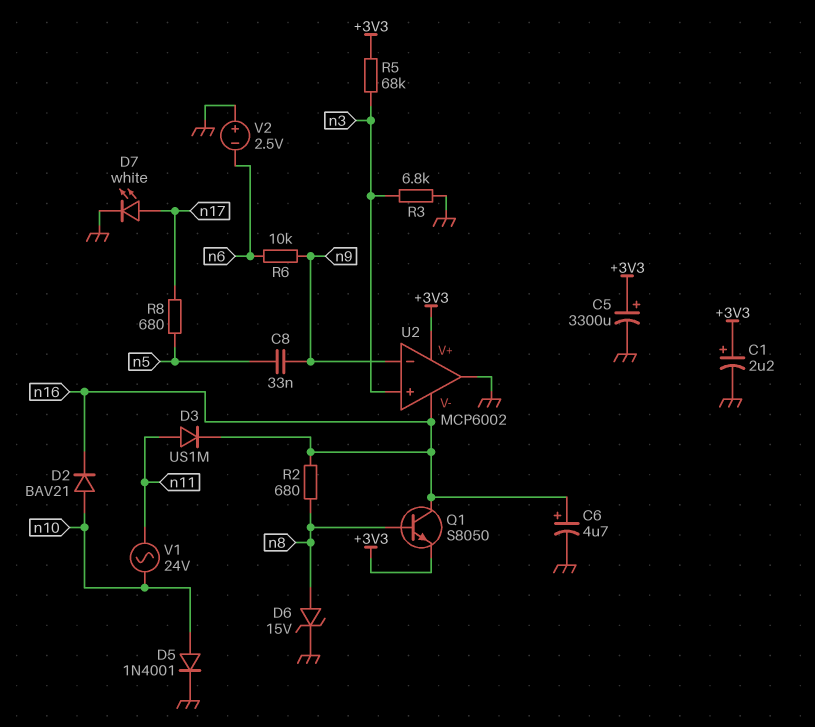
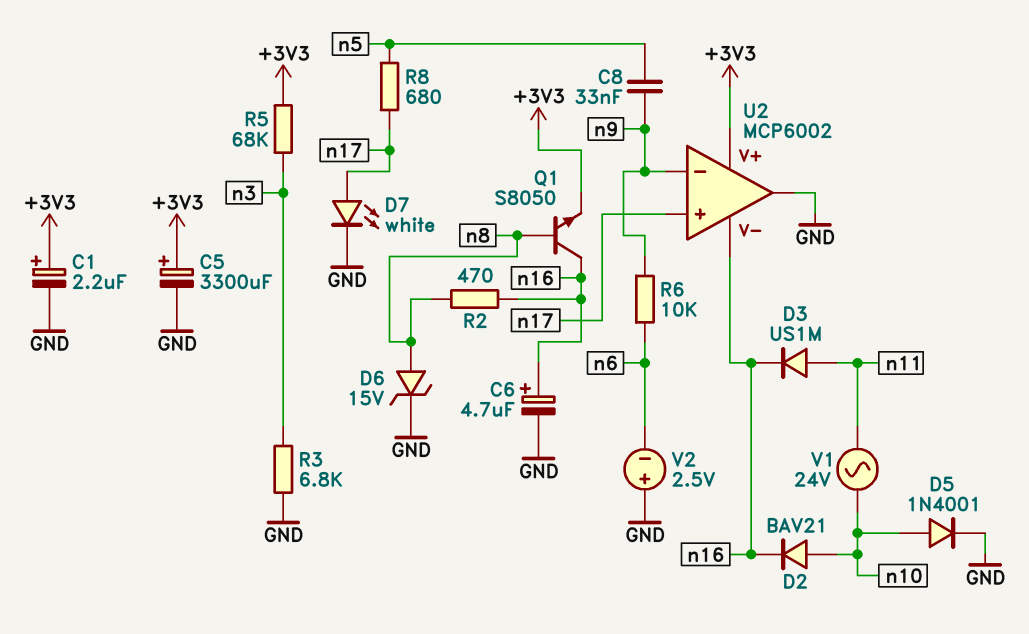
R2: 680 (n8, n16) -> 470 (n8, n16)
U2 pin in+: n3 -> n17

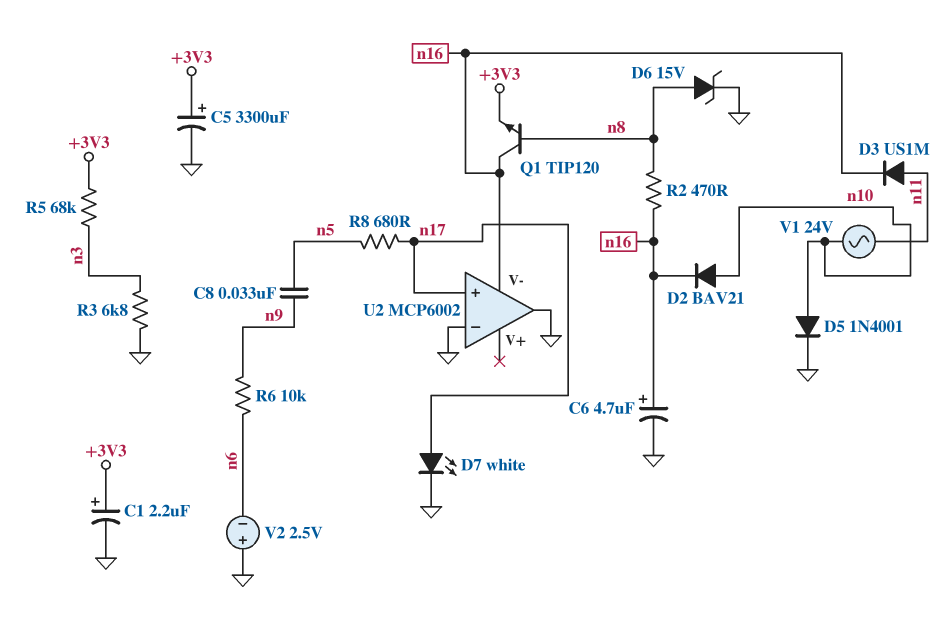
Q1: NPN S8050 (B n8, C n16, E +3V3) -> NPN TIP120 (B n8, C n16, E +3V3)
U2 pin V+: +3V3 -> none
U2 pin in-: n9 -> GND

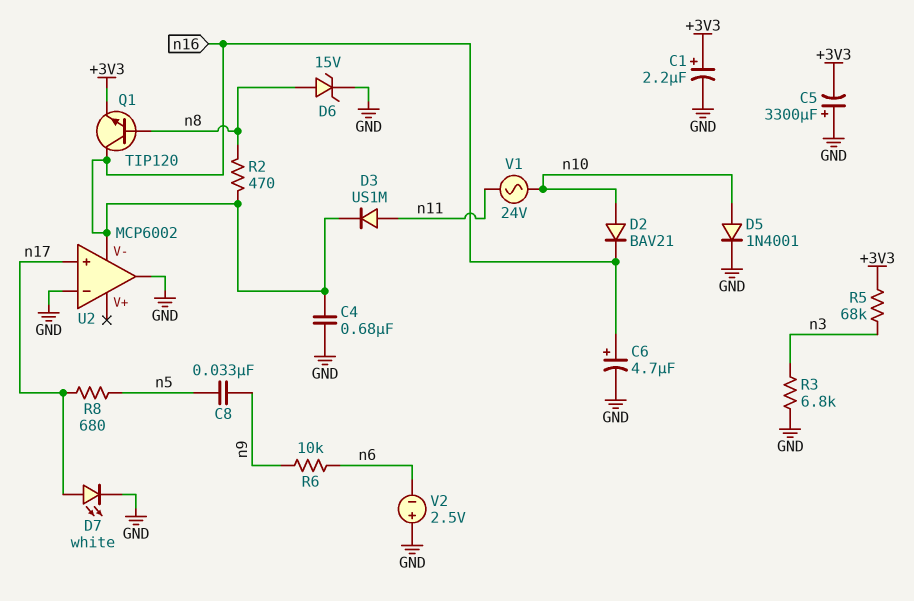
C4: none -> 680nF (GND, n16)
C5: 3300uF (plus +3V3, minus GND) -> 3300uF (plus GND, minus +3V3)

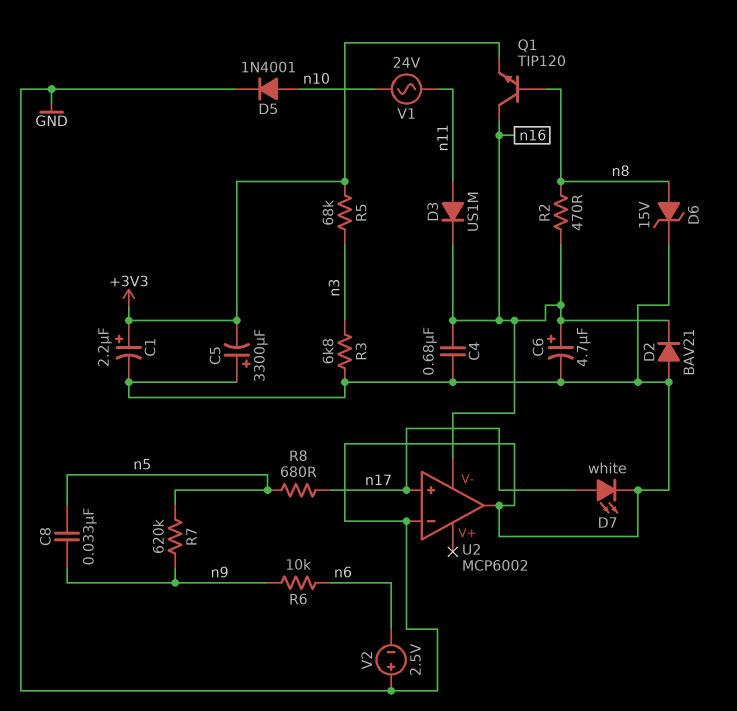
D2: diode BAV21 (A n10, K n16) -> diode BAV21 (A GND, K n16)
R7: none -> 620k (n5, n9)

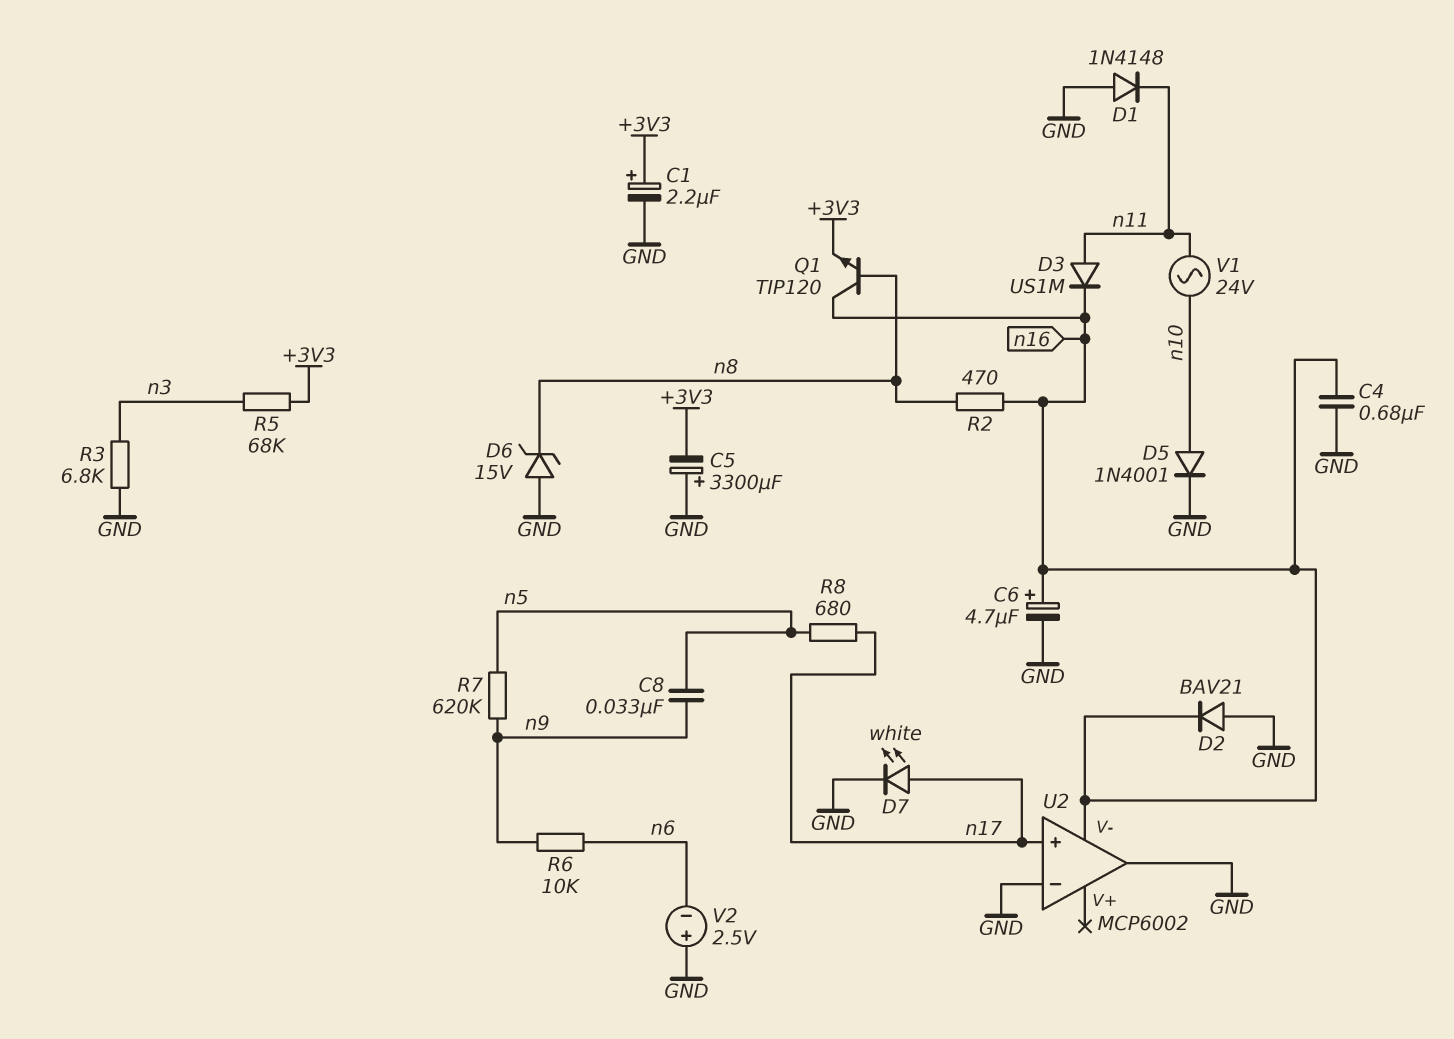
D1: none -> diode 1N4148 (A GND, K n11)
D6: zener 15V (A n8, K GND) -> zener 15V (A GND, K n8)

